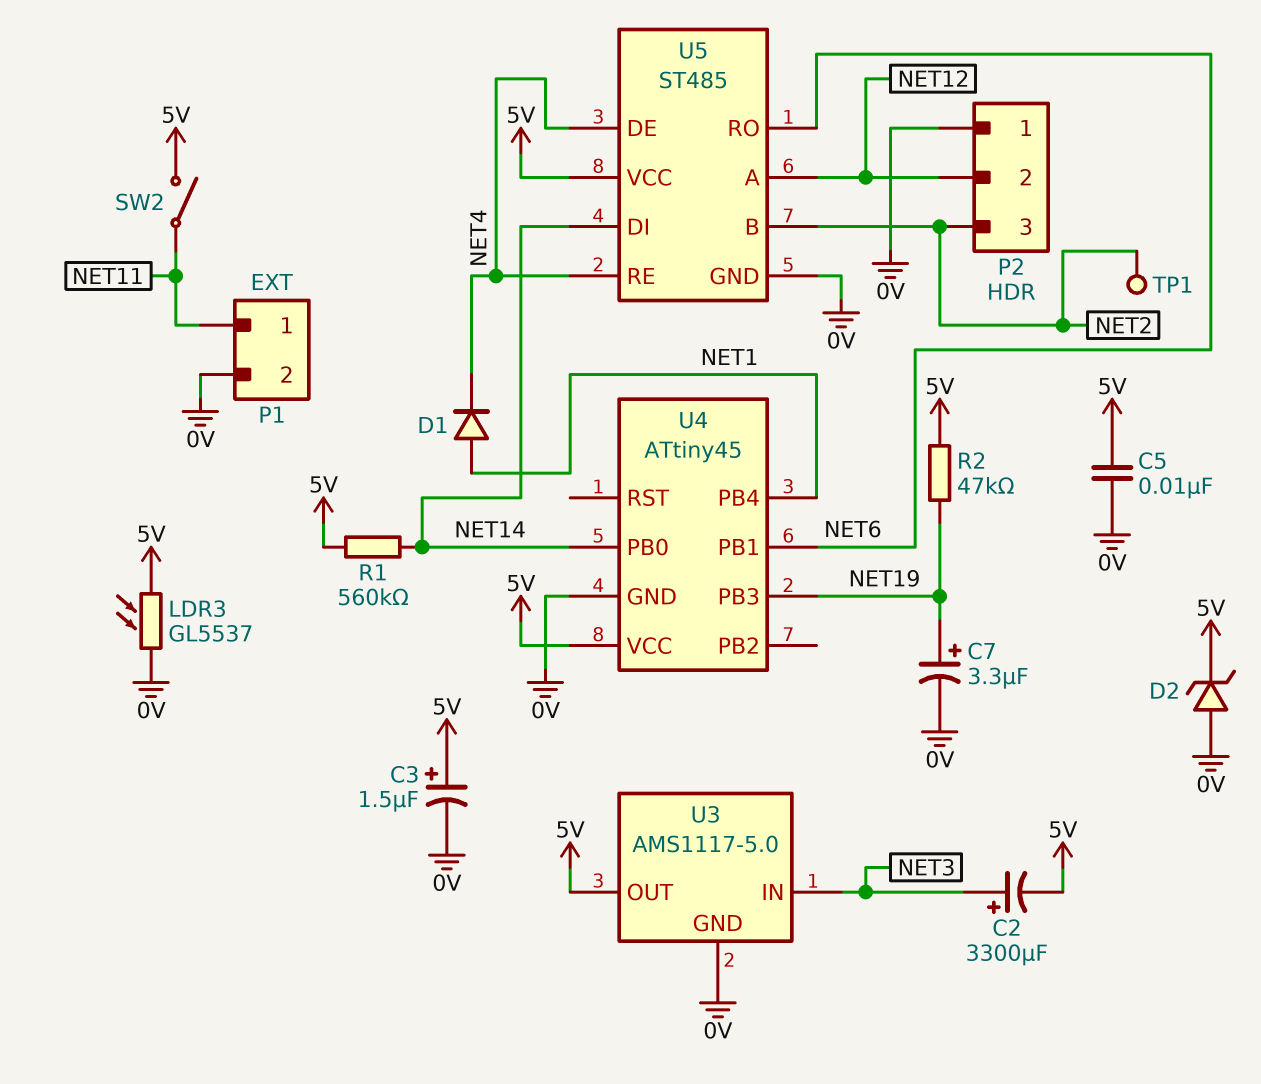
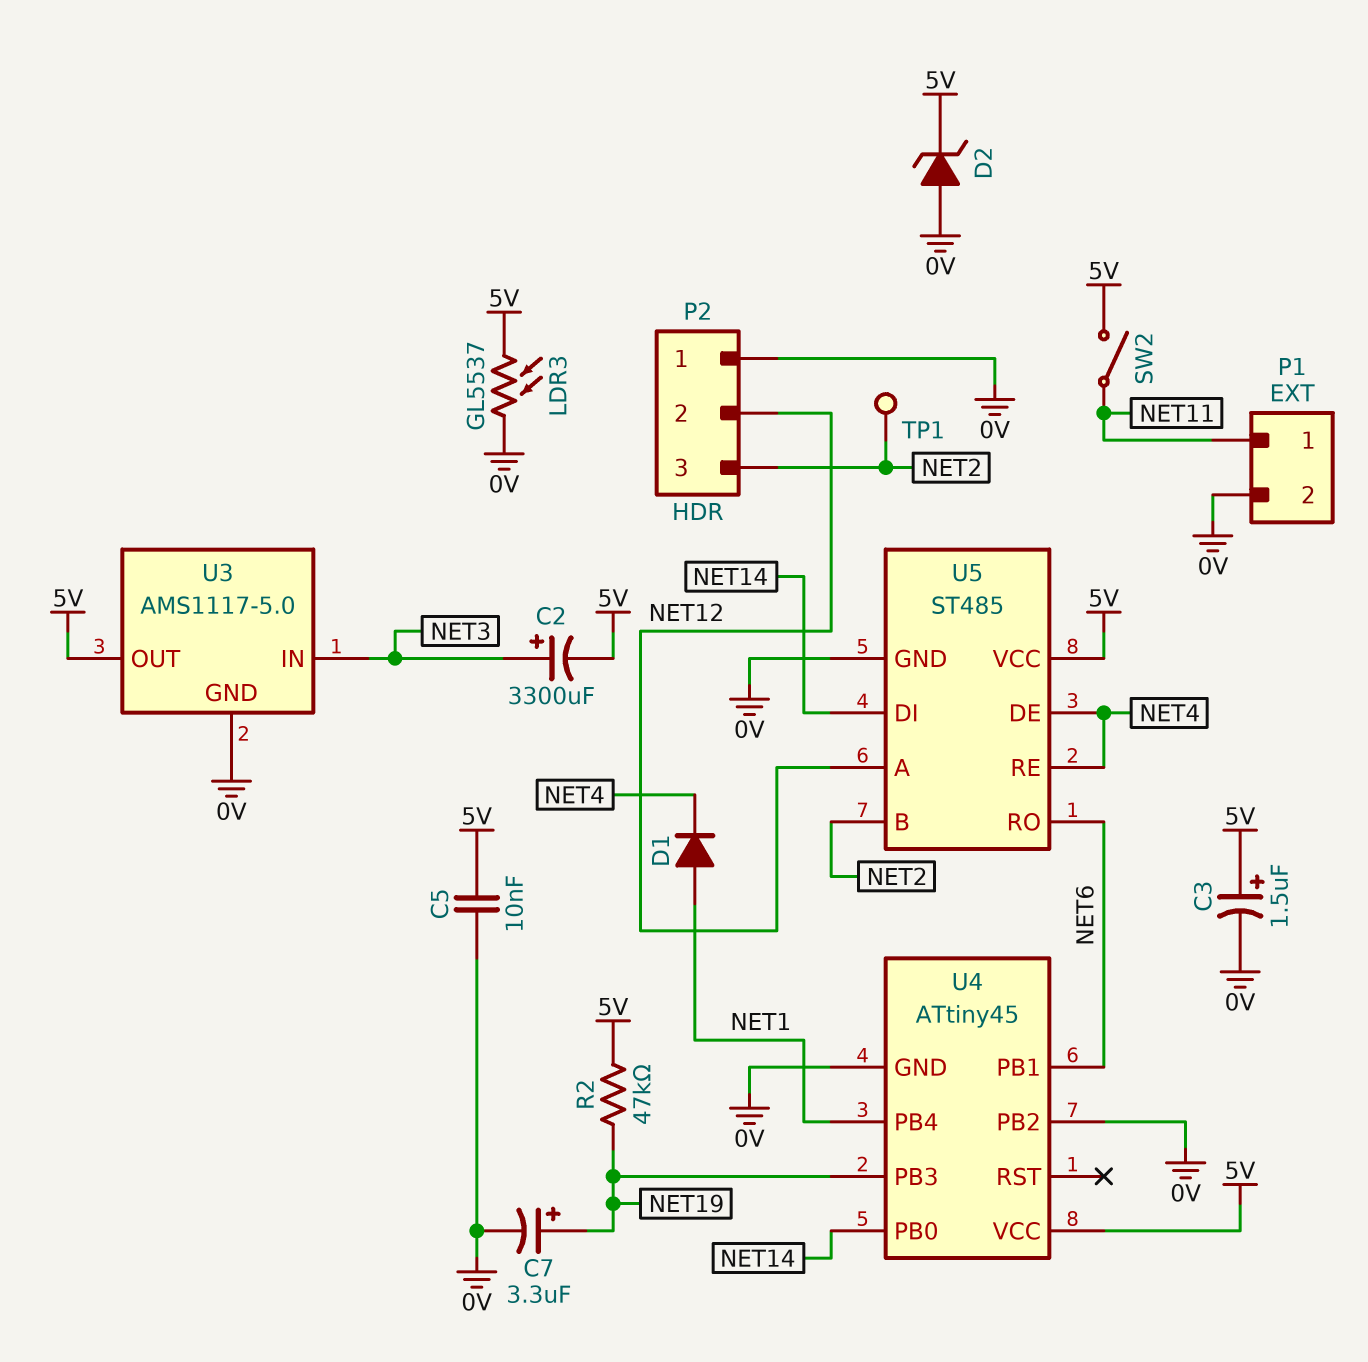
R1: 560k (5V, NET14) -> none
U4 pin PB2: none -> 0V

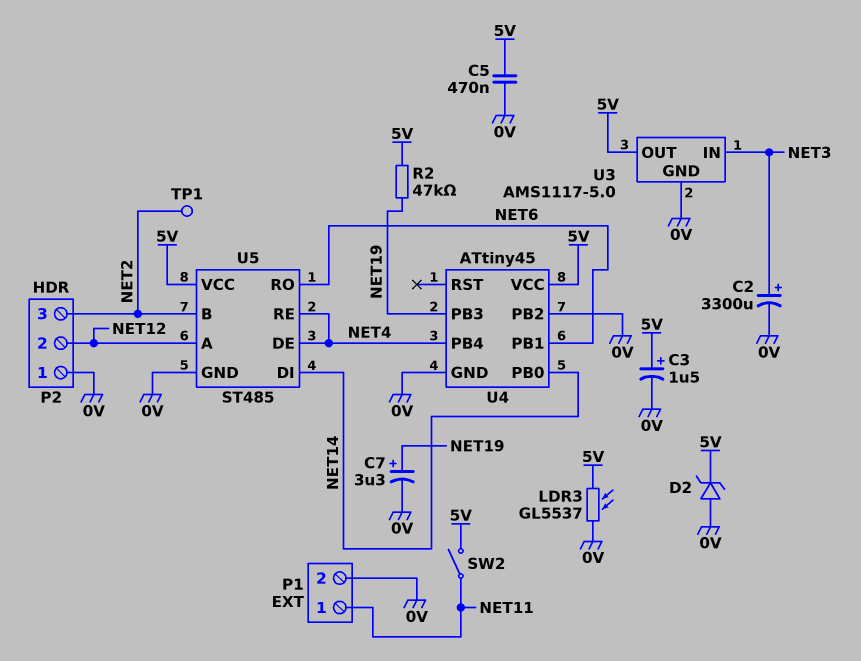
C2: 3300uF (plus NET3, minus 5V) -> 3300uF (plus NET3, minus 0V)
C5: 10nF (0V, 5V) -> 470nF (0V, 5V)
D1: diode (A NET1, K NET4) -> none
U4 pin PB4: NET1 -> NET4

